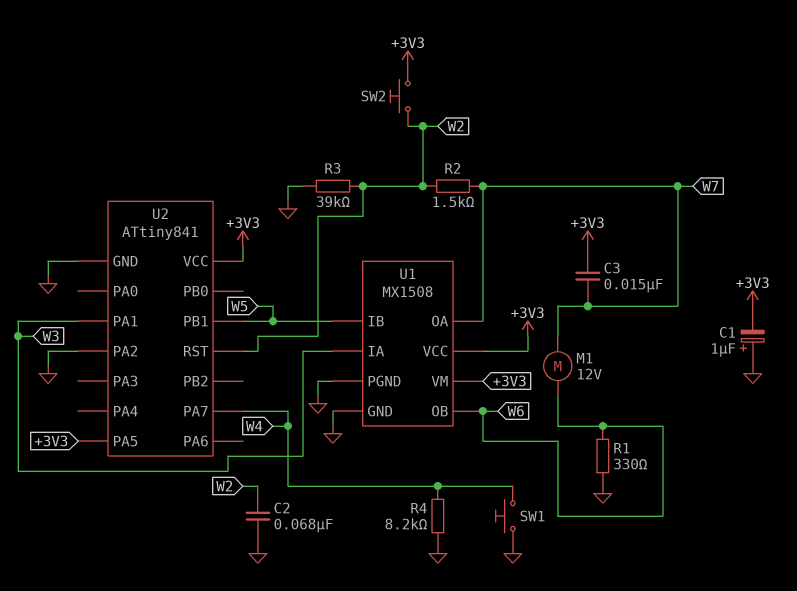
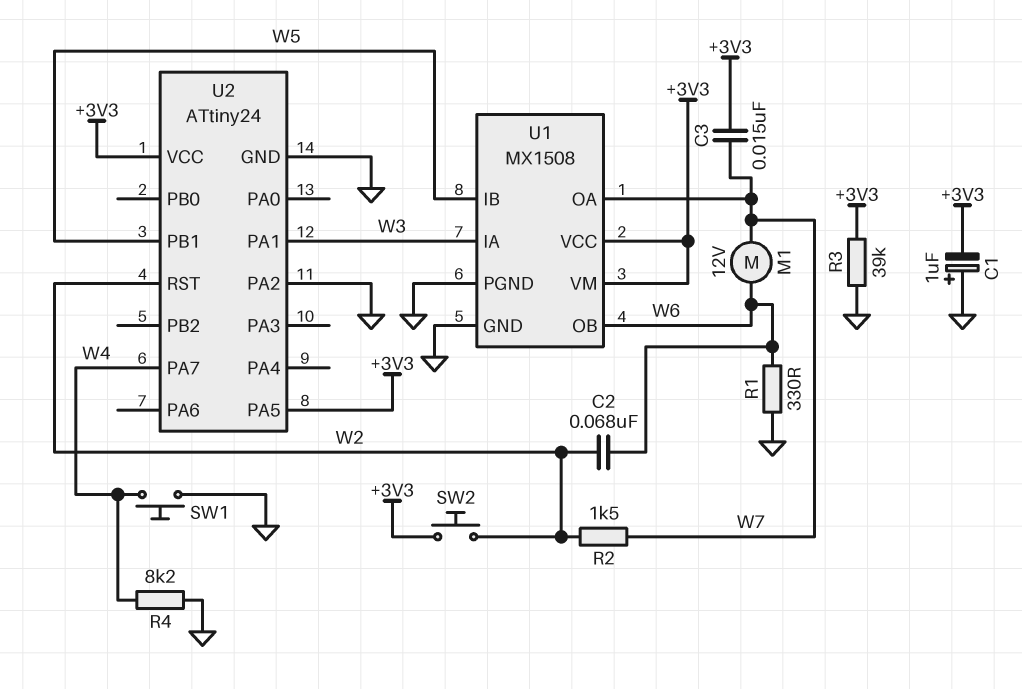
C2: 68nF (GND, W2) -> 68nF (W2, W6)
R3: 39k (GND, W2) -> 39k (+3V3, GND)
U2: ATtiny841 -> ATtiny24

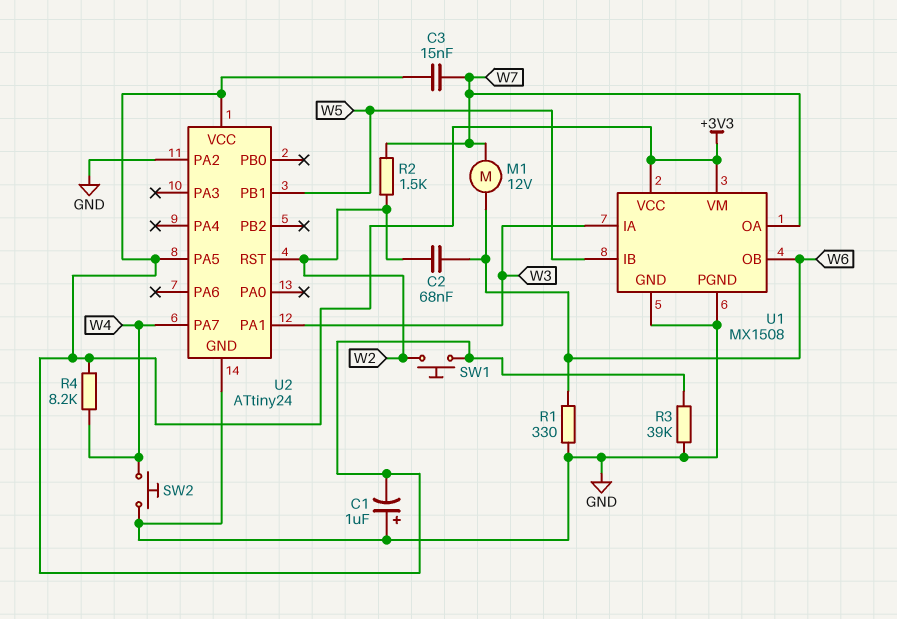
R4: 8.2k (GND, W4) -> 8.2k (+3V3, W4)
SW1: button (GND, W4) -> button (+3V3, W2)
SW2: button (+3V3, W2) -> button (GND, W4)

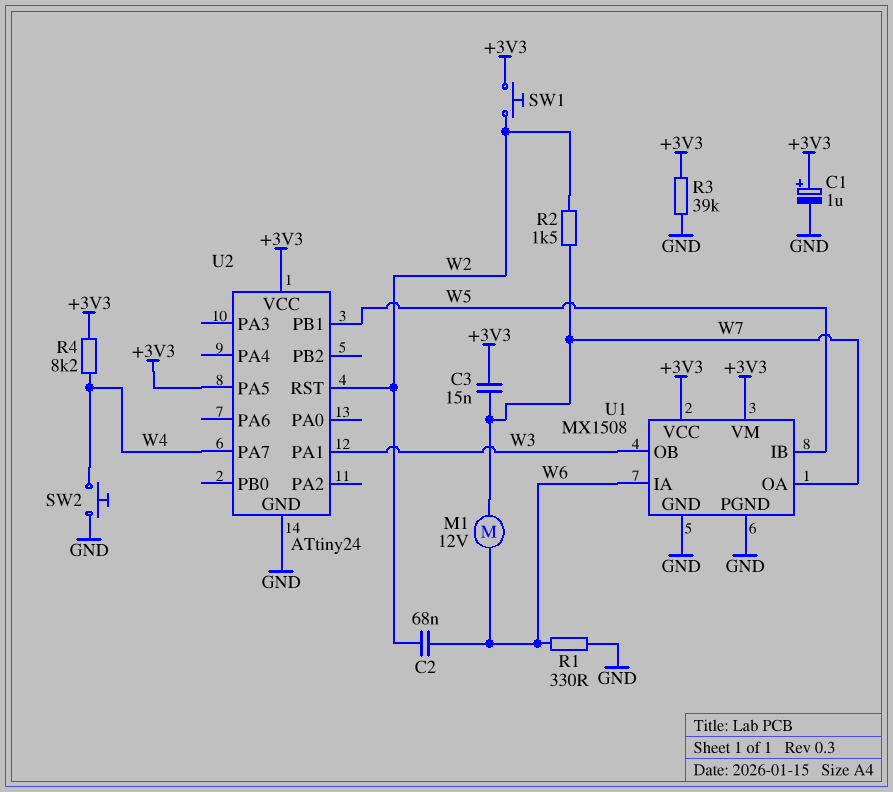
C1: 1uF (plus GND, minus +3V3) -> 1uF (plus +3V3, minus GND)
U1 pin IA: W3 -> W6
U1 pin OB: W6 -> W3
U2 pin PA2: GND -> none

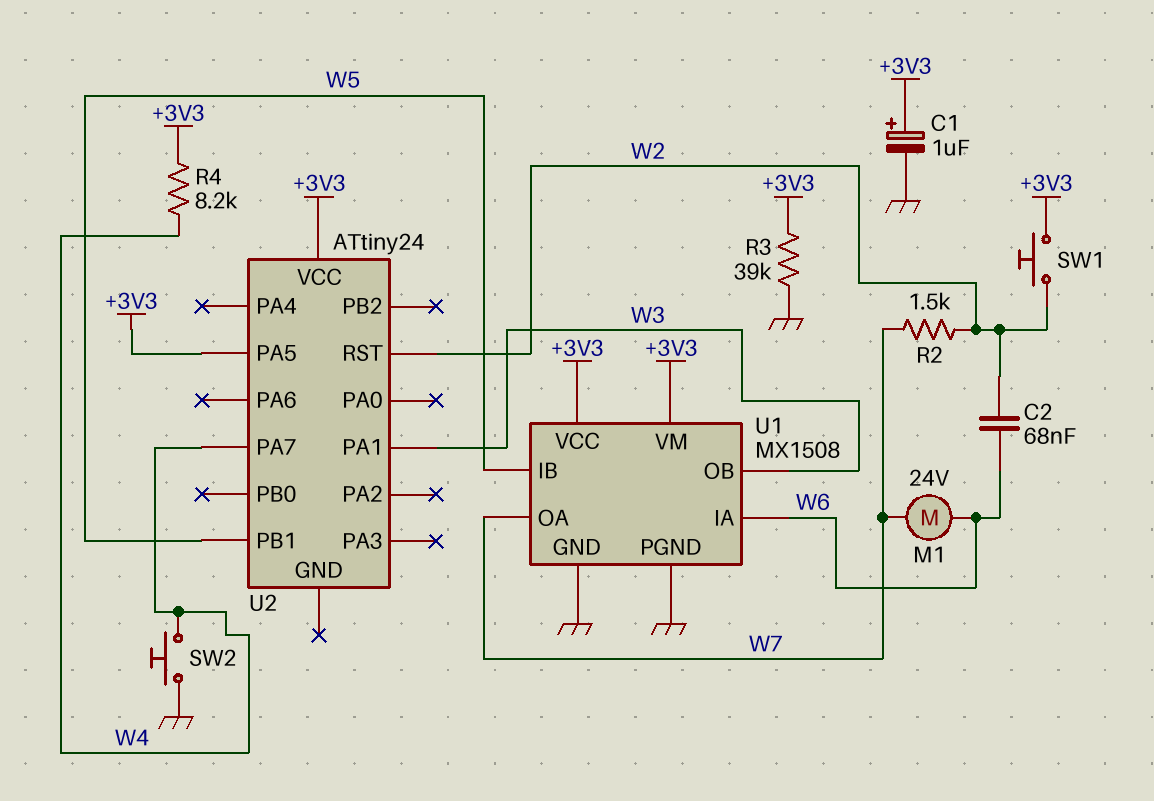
C3: 15nF (+3V3, W7) -> none
M1: motor 12V (W6, W7) -> motor 24V (W6, W7)
R1: 330 (GND, W6) -> none
U2 pin GND: GND -> none

